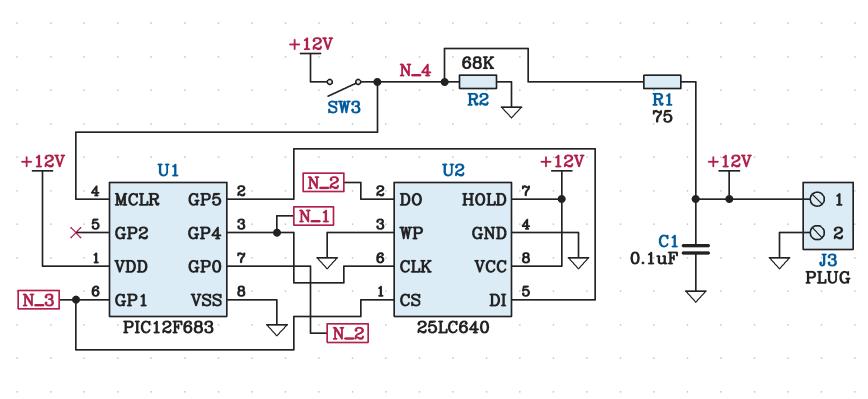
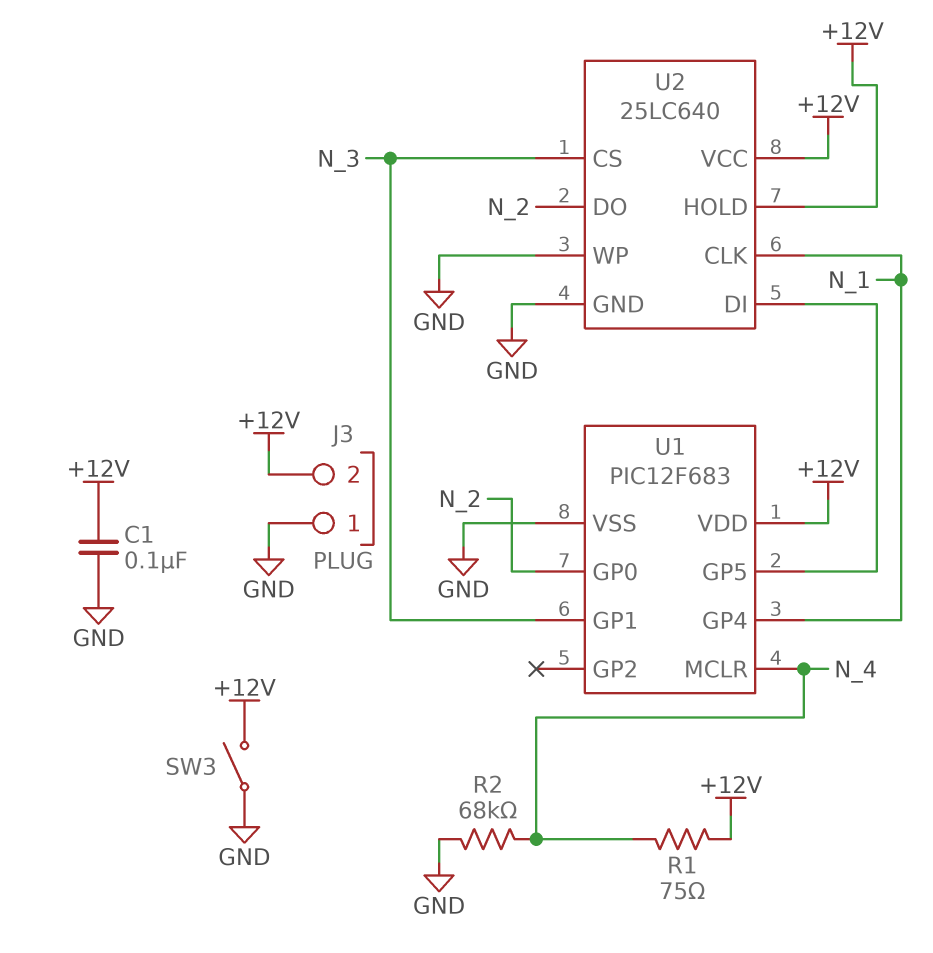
J3 pin 1: +12V -> GND
J3 pin 2: GND -> +12V
SW3: switch (+12V, N_4) -> switch (+12V, GND)

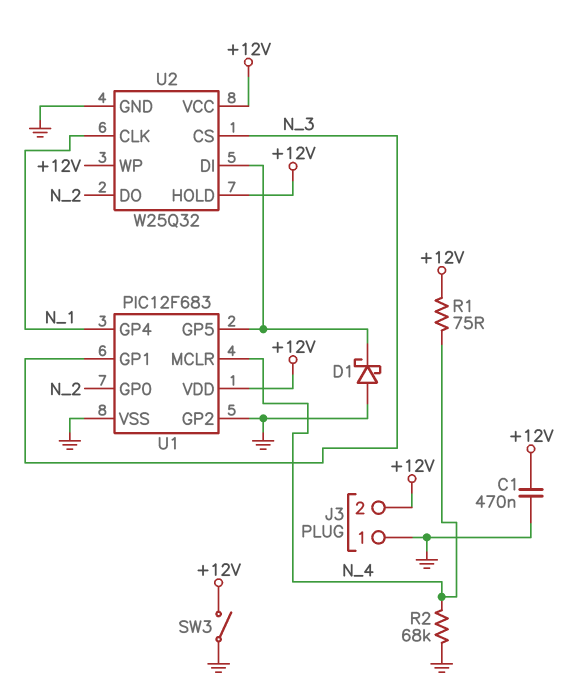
C1: 100nF (+12V, GND) -> 470nF (+12V, GND)
D1: none -> schottky (A GND, K U1/GP5)
U1 pin GP2: none -> GND
U2: 25LC640 -> W25Q32
U2 pin WP: GND -> +12V

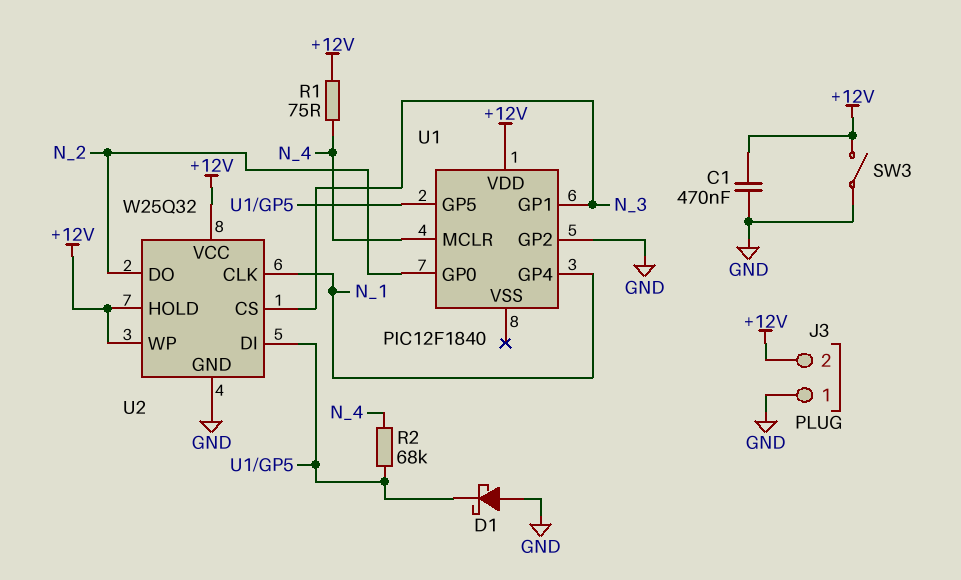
R2: 68k (GND, N_4) -> 68k (N_4, U1/GP5)
U1: PIC12F683 -> PIC12F1840
U1 pin VSS: GND -> none

